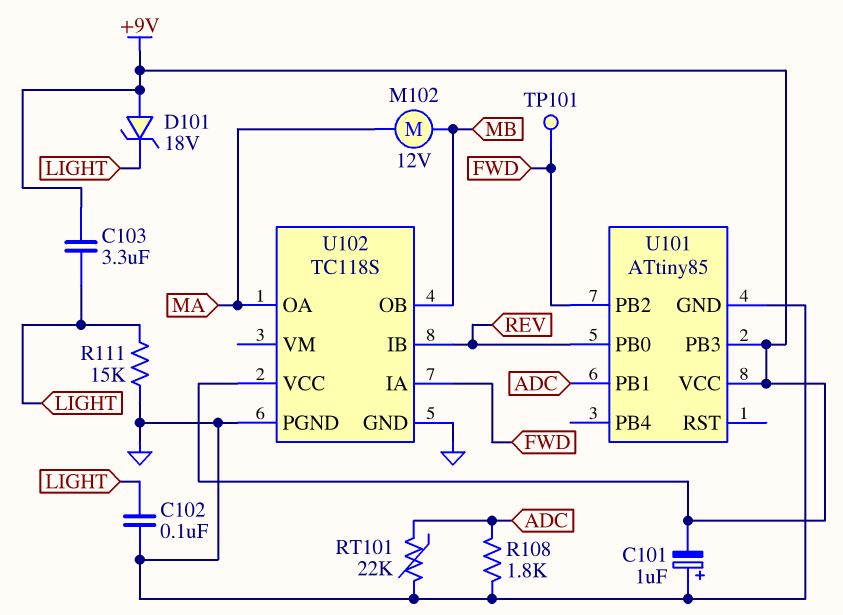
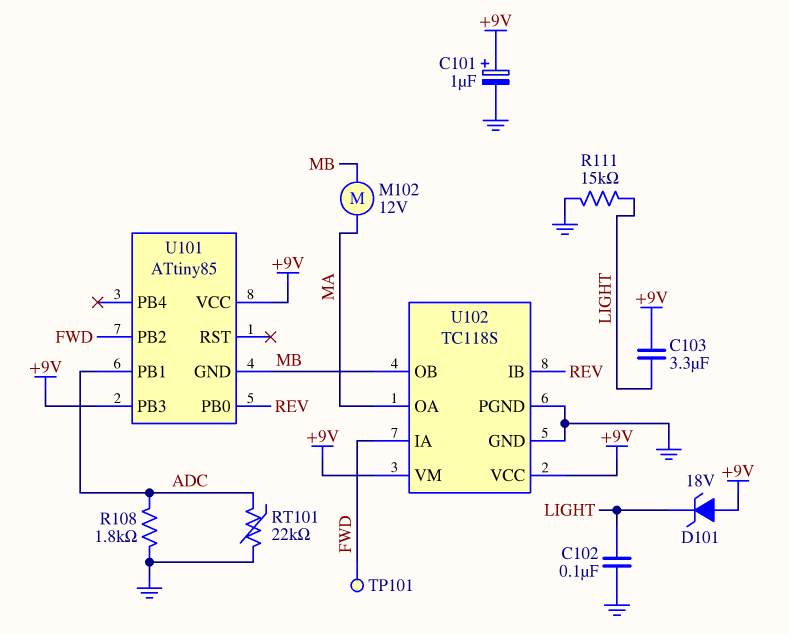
C101: 1uF (plus GND, minus +9V) -> 1uF (plus +9V, minus GND)
U101 pin GND: GND -> MB
U102 pin VM: none -> +9V

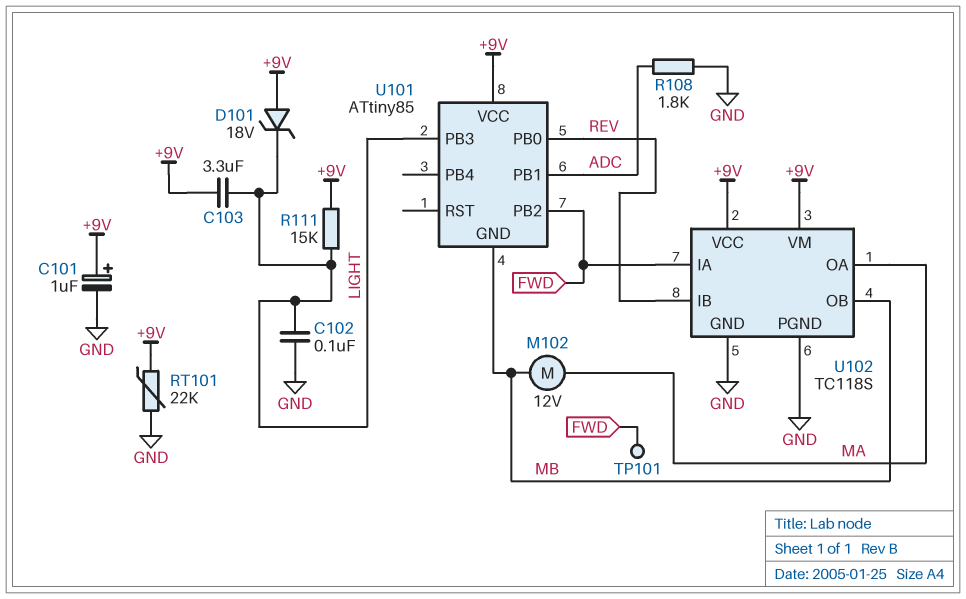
R111: 15k (GND, LIGHT) -> 15k (+9V, LIGHT)
RT101: 22k (ADC, GND) -> 22k (+9V, GND)
U101 pin PB3: +9V -> LIGHT

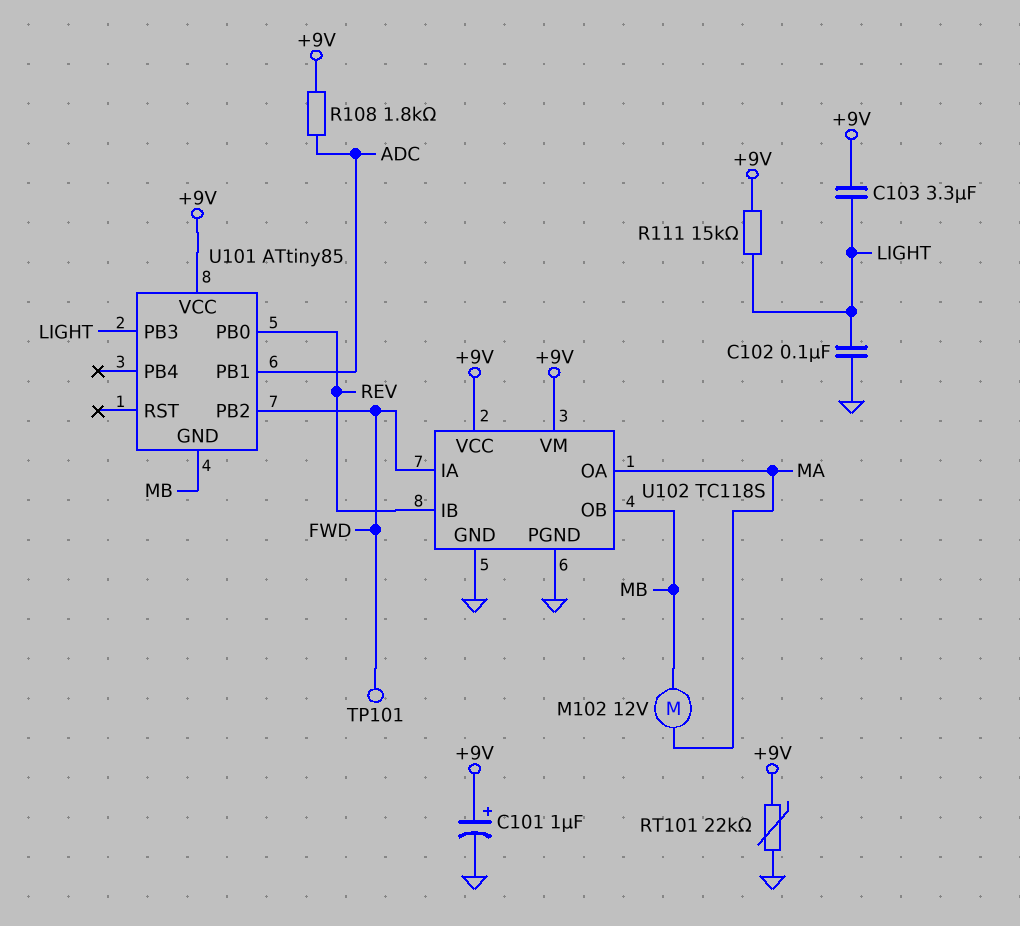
D101: zener 18V (A +9V, K LIGHT) -> none
R108: 1.8k (ADC, GND) -> 1.8k (+9V, ADC)

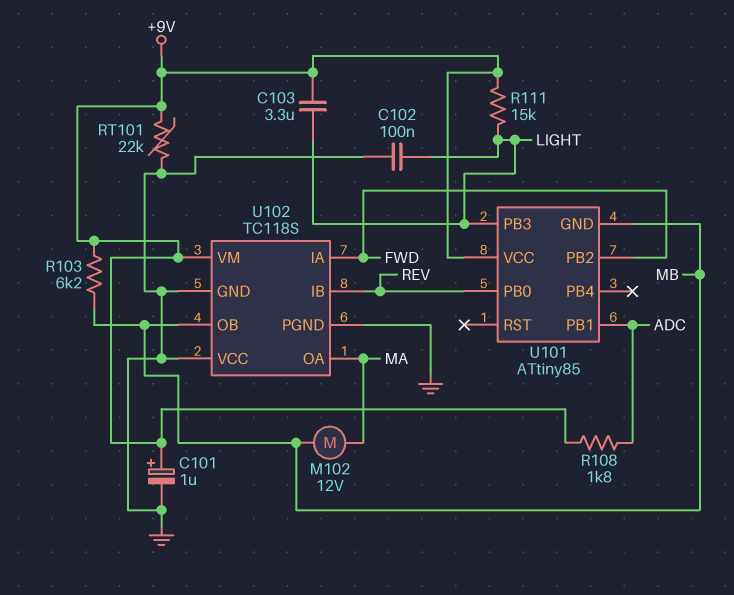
R103: none -> 6.2k (+9V, MB)
TP101: test point (FWD) -> none
U102 pin VCC: +9V -> GND

